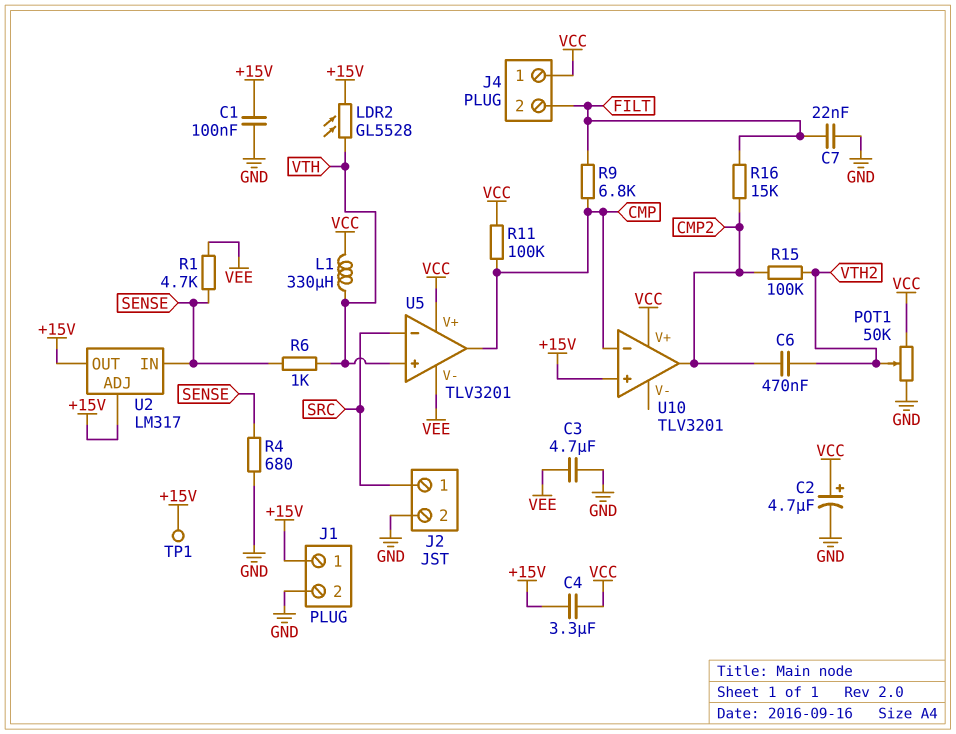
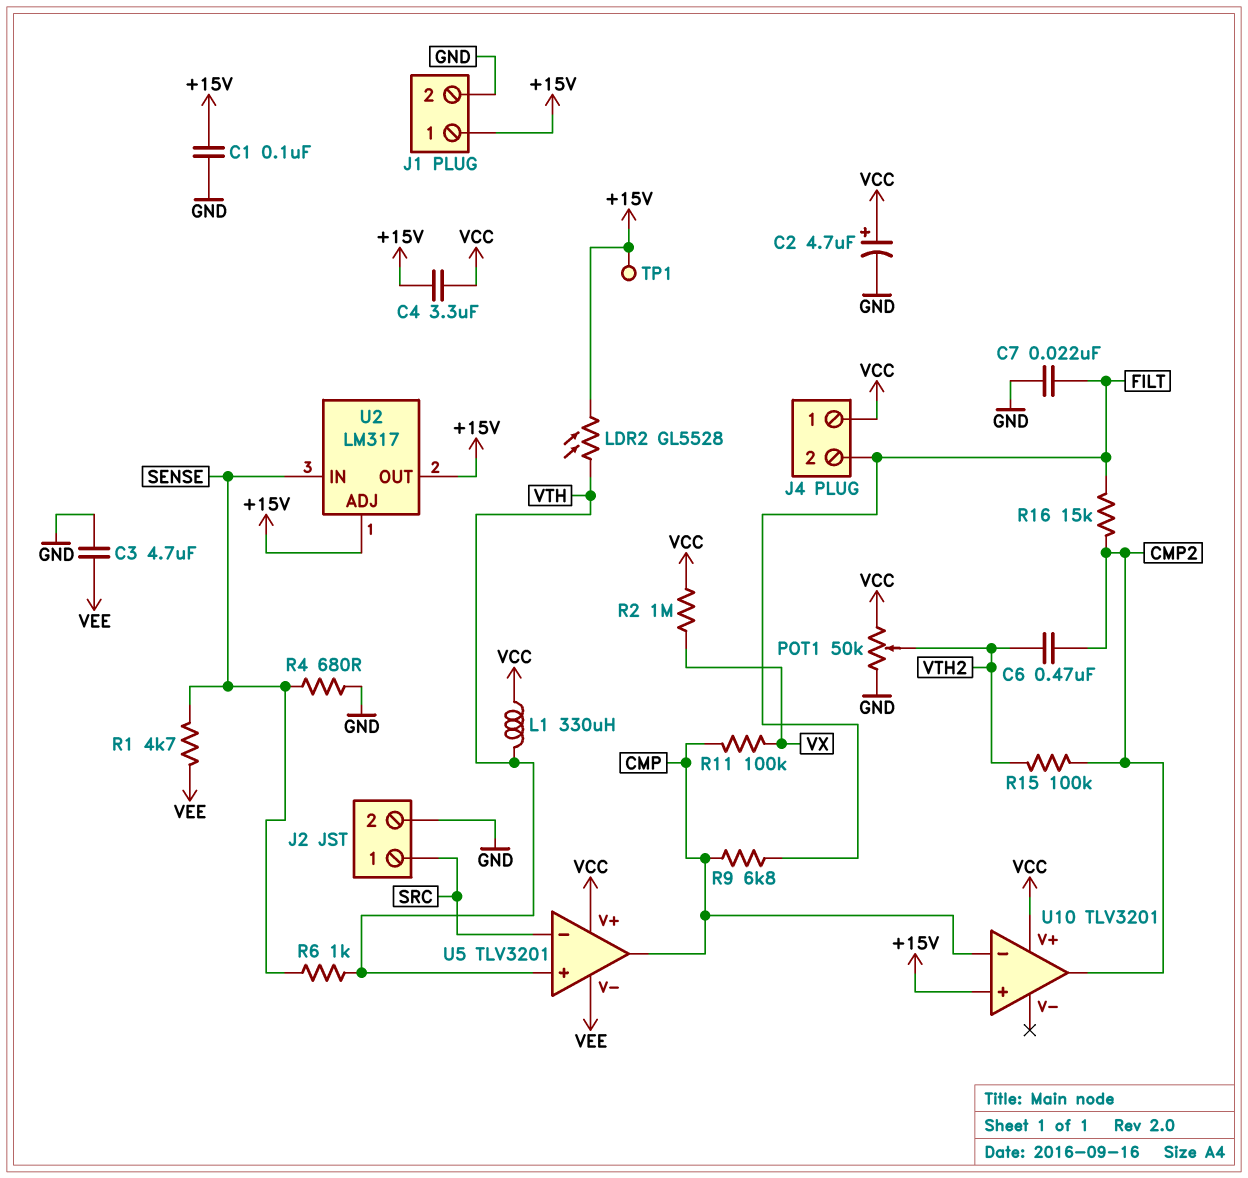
R2: none -> 1M (VCC, VX)
R11: 100k (CMP, VCC) -> 100k (CMP, VX)

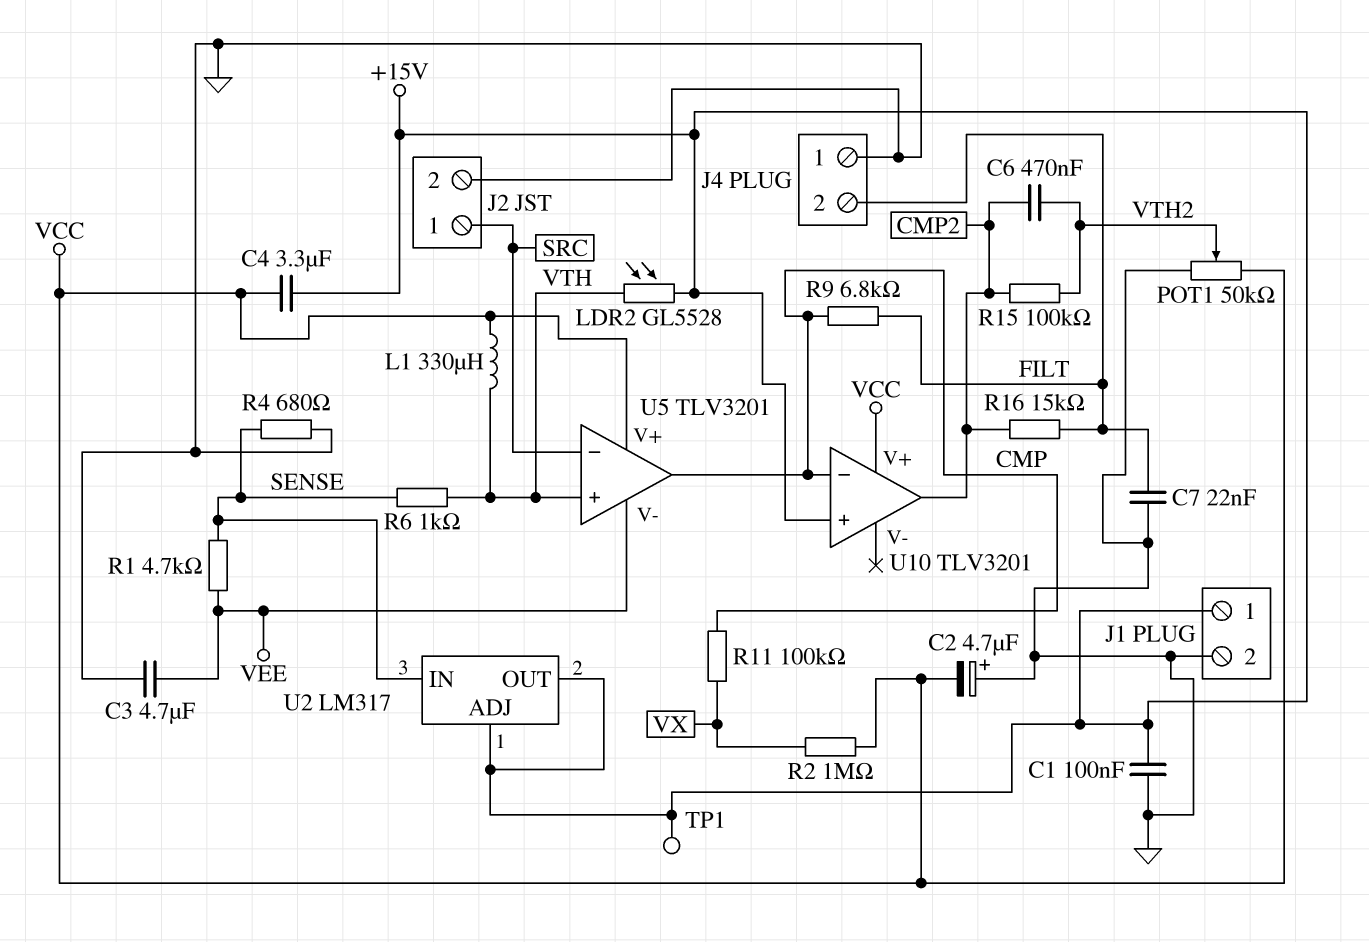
C2: 4.7uF (plus VCC, minus GND) -> 4.7uF (plus GND, minus VCC)
J4 pin 1: VCC -> GND

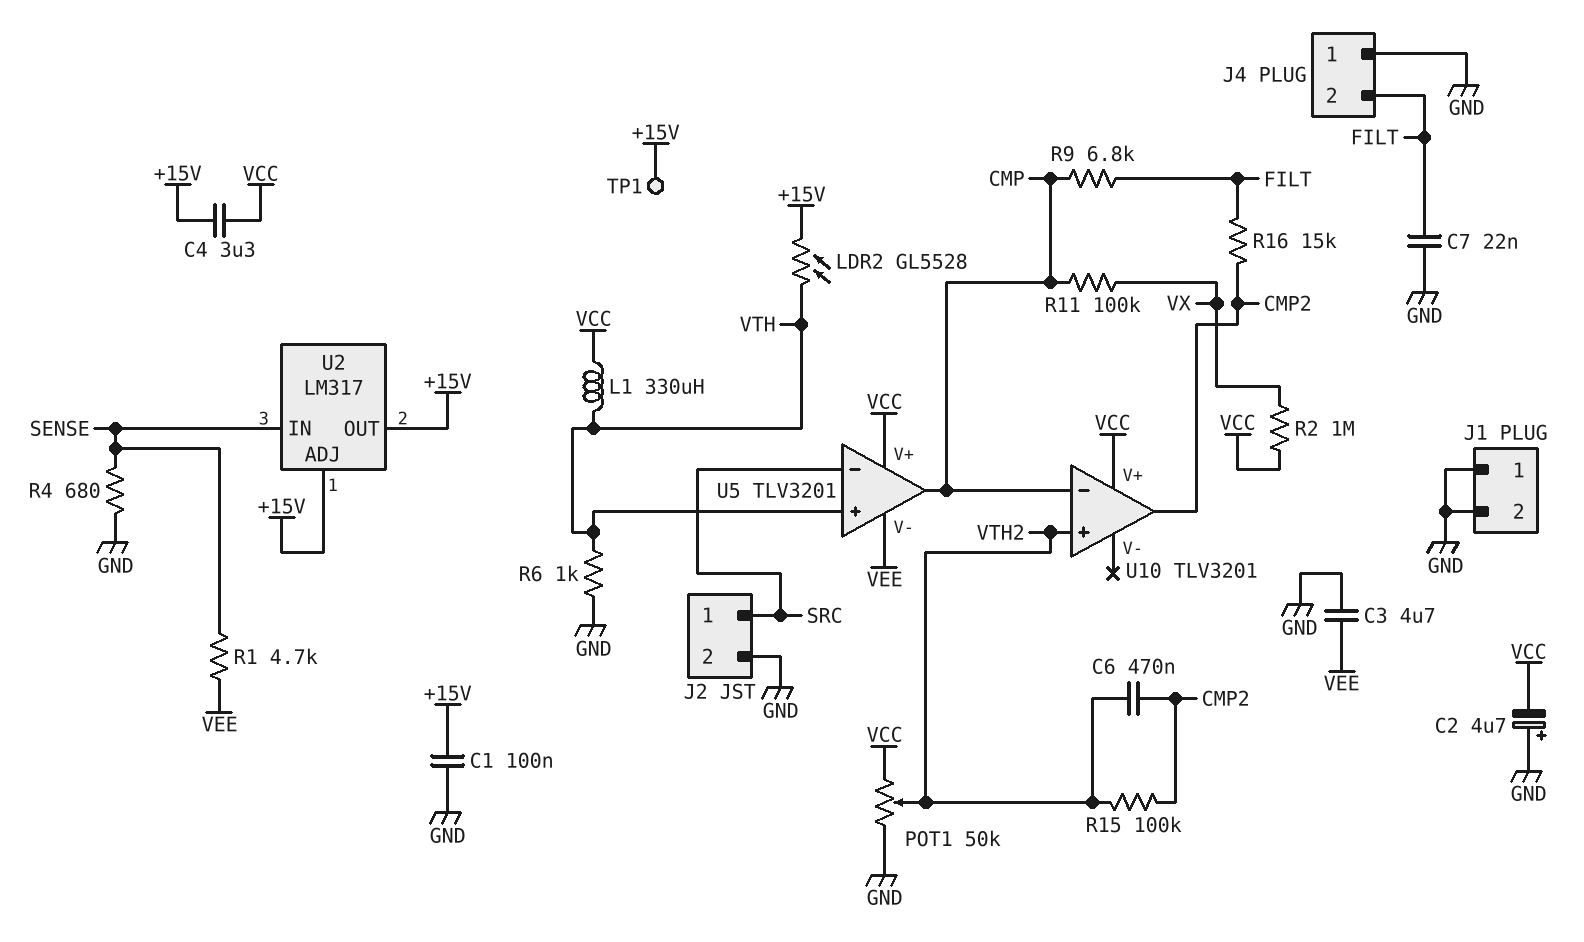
J1 pin 1: +15V -> GND
R6: 1k (SENSE, VTH) -> 1k (GND, VTH)
U10 pin in+: +15V -> VTH2

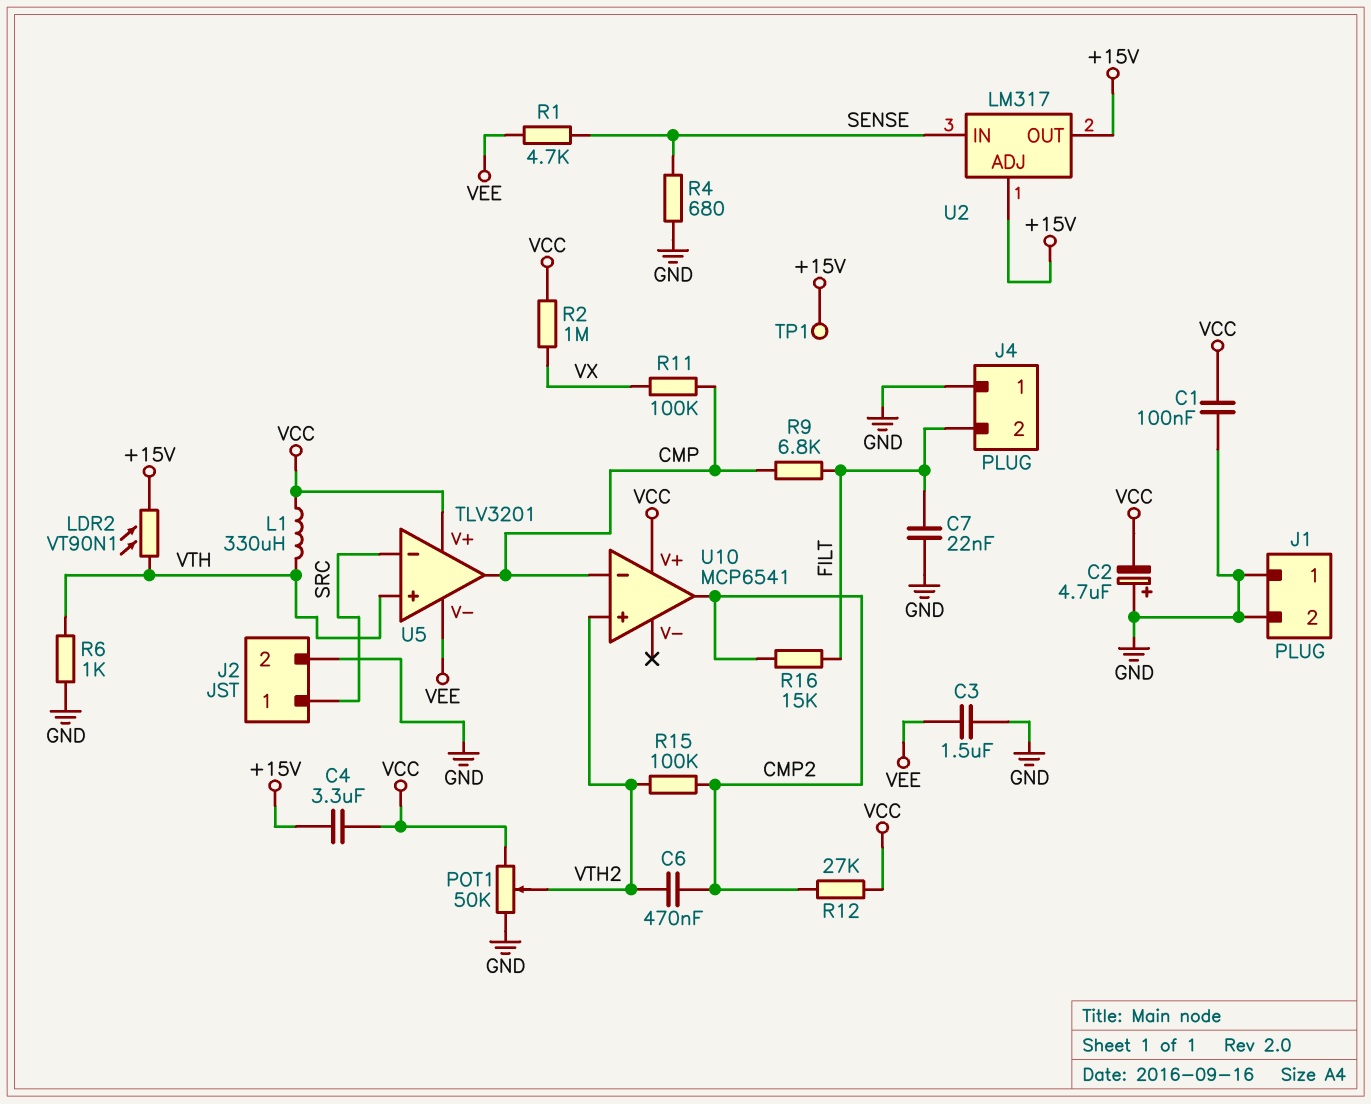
C1: 100nF (+15V, GND) -> 100nF (GND, VCC)
C3: 4.7uF (GND, VEE) -> 1.5uF (GND, VEE)
LDR2: GL5528 (+15V, VTH) -> VT90N1 (+15V, VTH)
R12: none -> 27k (CMP2, VCC)
U10: TLV3201 -> MCP6541

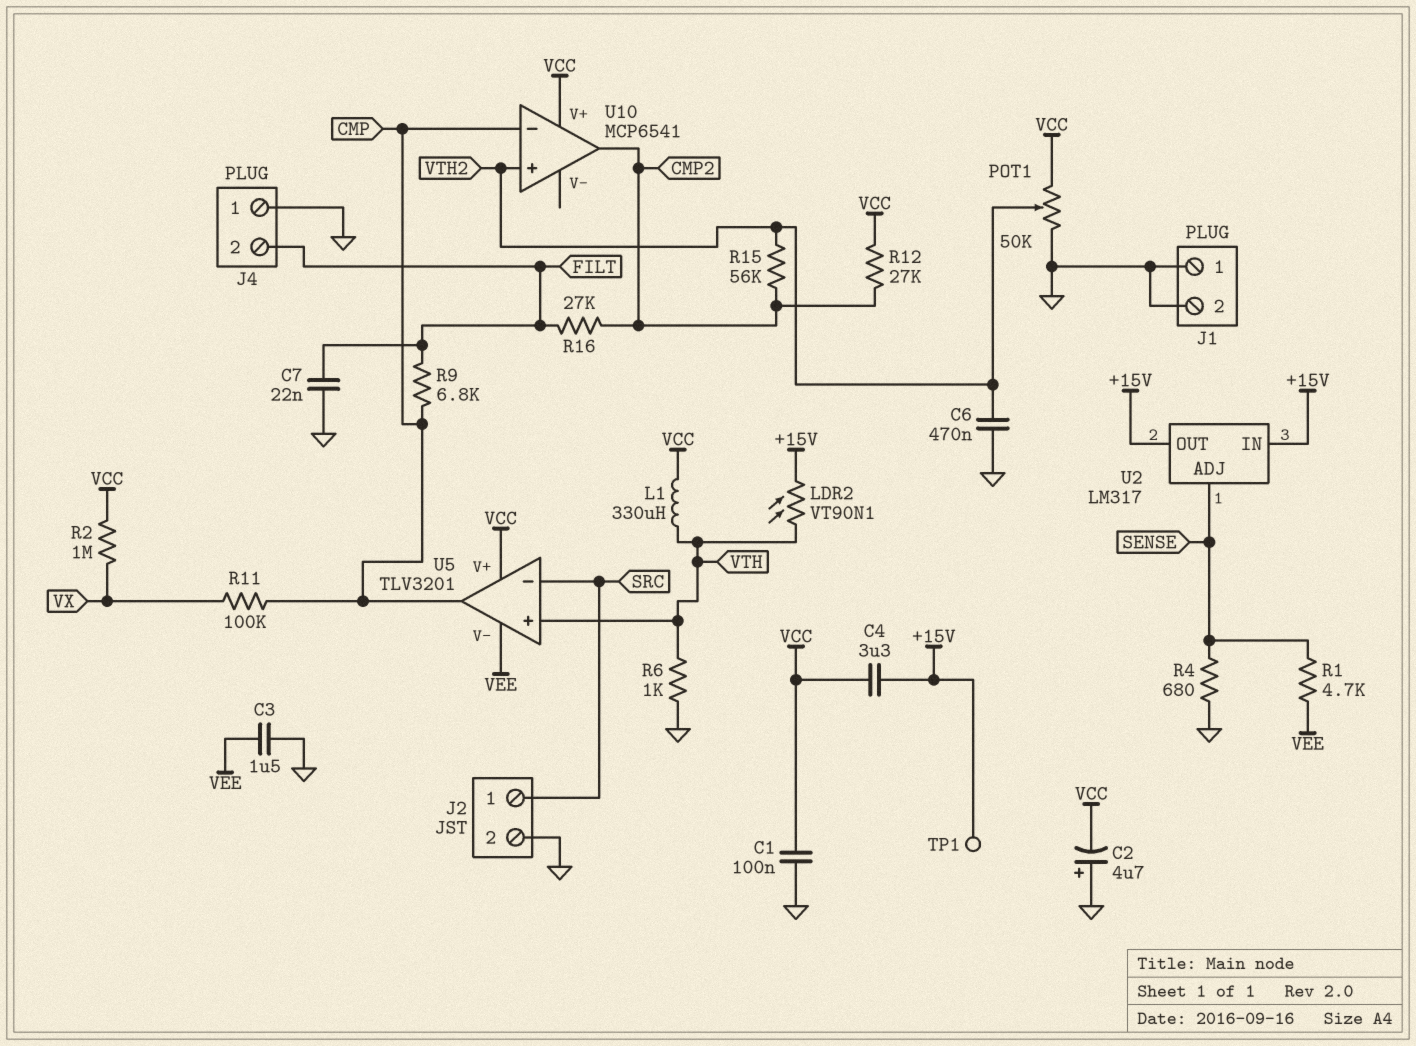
C6: 470nF (CMP2, VTH2) -> 470nF (GND, VTH2)
R15: 100k (CMP2, VTH2) -> 56k (CMP2, VTH2)
R16: 15k (CMP2, FILT) -> 27k (CMP2, FILT)
U2 pin ADJ: +15V -> SENSE
U2 pin IN: SENSE -> +15V

